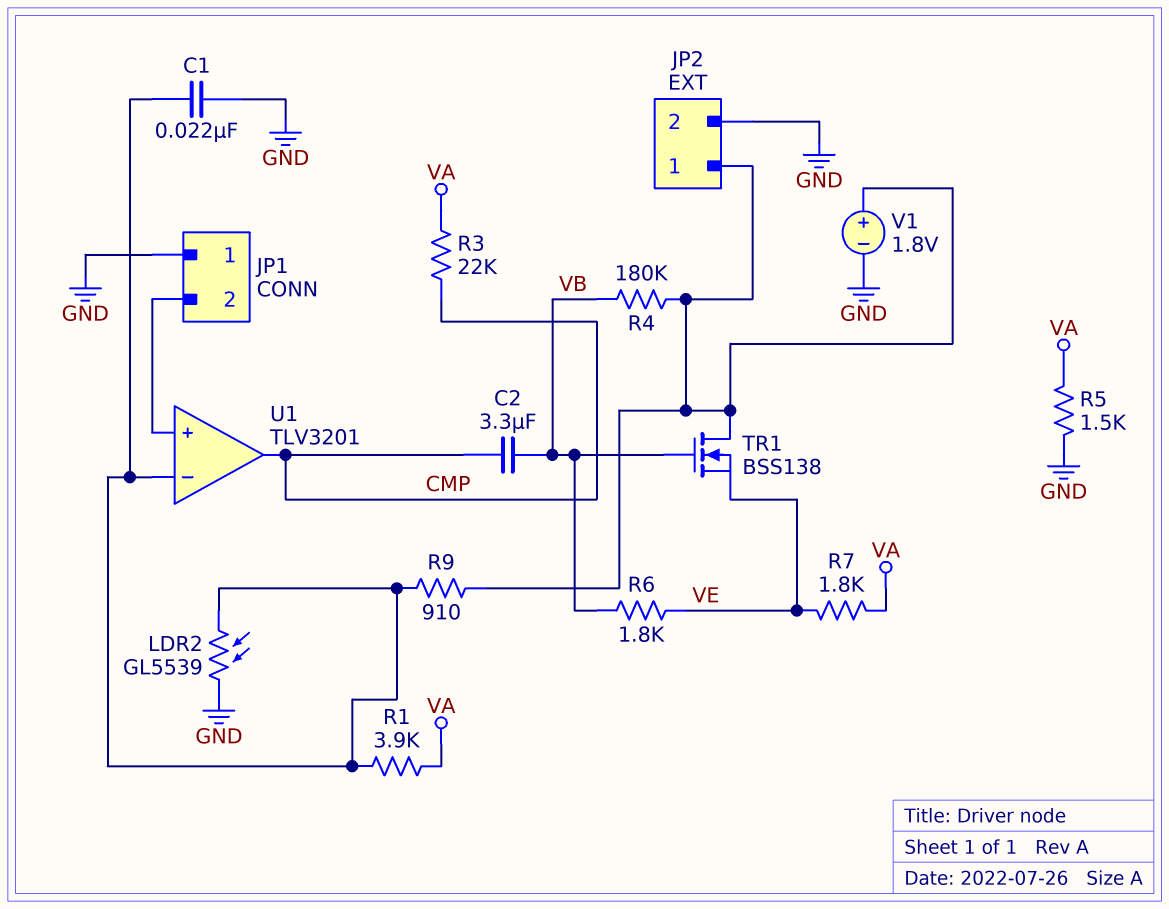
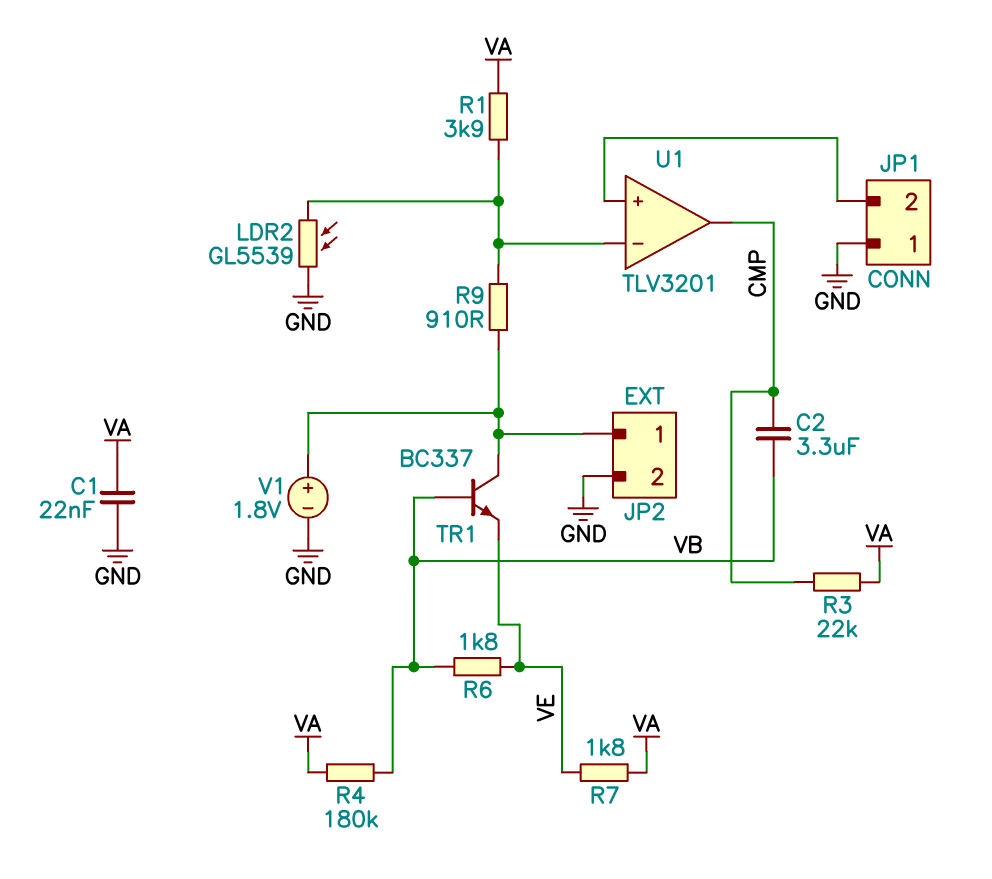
C1: 22nF (GND, U1/in-) -> 22nF (GND, VA)
R4: 180k (JP2/1, VB) -> 180k (VA, VB)
R5: 1.5k (GND, VA) -> none
TR1: NMOS BSS138 (G VB, D JP2/1, S VE) -> NPN BC337 (B VB, C JP2/1, E VE)

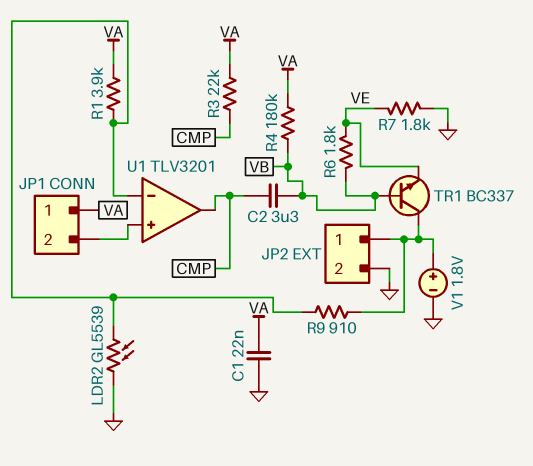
JP1 pin 1: GND -> VA
R7: 1.8k (VA, VE) -> 1.8k (GND, VE)

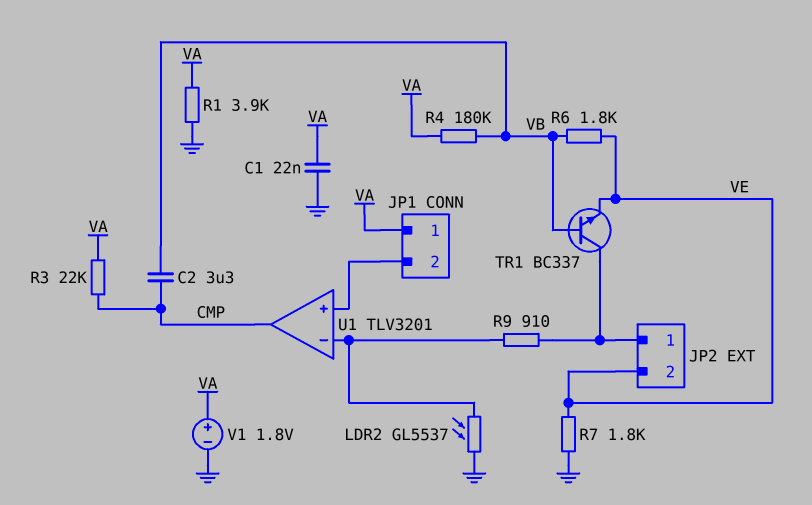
JP2 pin 2: GND -> VE
LDR2: GL5539 (GND, U1/in-) -> GL5537 (GND, U1/in-)
R1: 3.9k (U1/in-, VA) -> 3.9k (GND, VA)
V1: 1.8V (plus JP2/1, minus GND) -> 1.8V (plus VA, minus GND)

